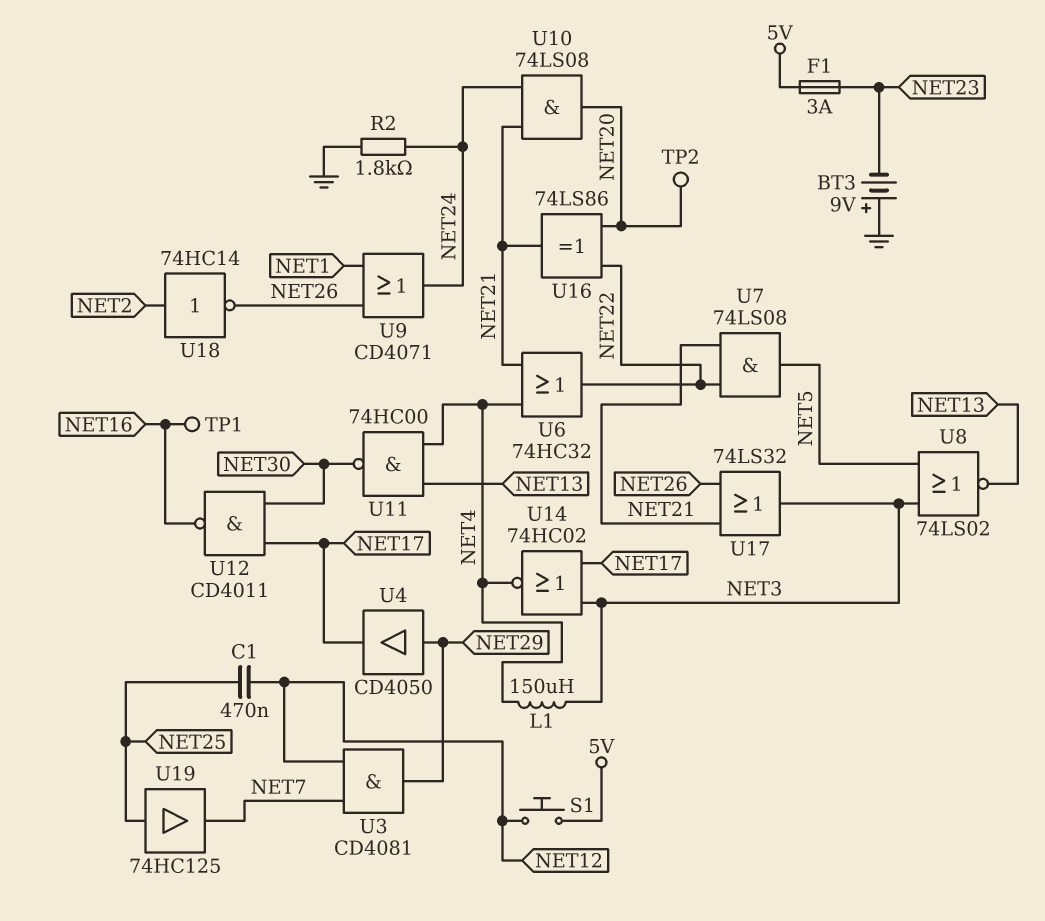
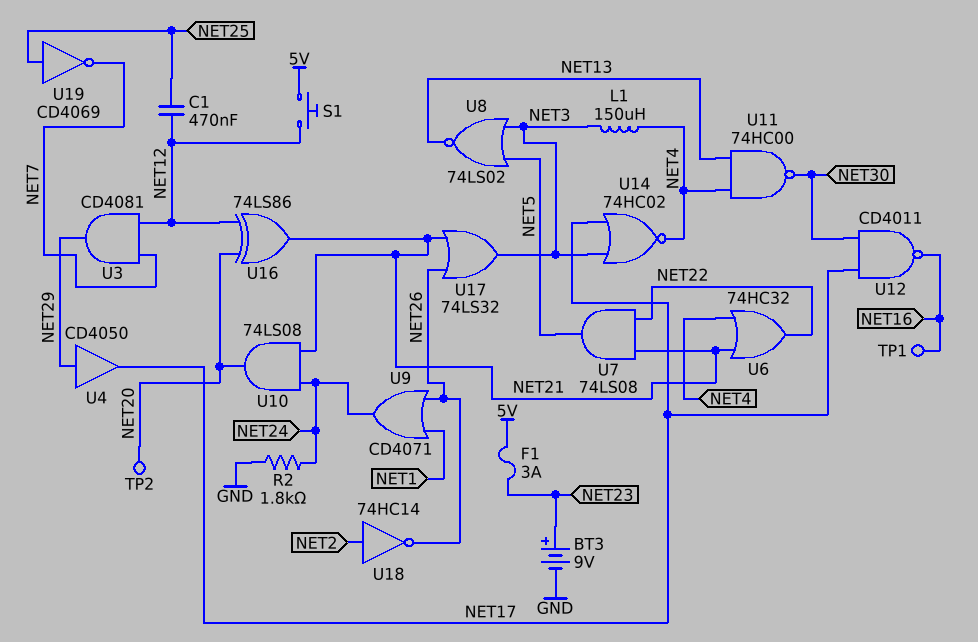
BT3: 9V (plus GND, minus NET23) -> 9V (plus NET23, minus GND)
U16: XOR 74LS86 (in NET20, in NET22, out NET21) -> XOR 74LS86 (in NET12, in NET20, out NET21)
U19: buffer 74HC125 (in NET25, out NET7) -> NOT CD4069 (in NET25, out NET7)

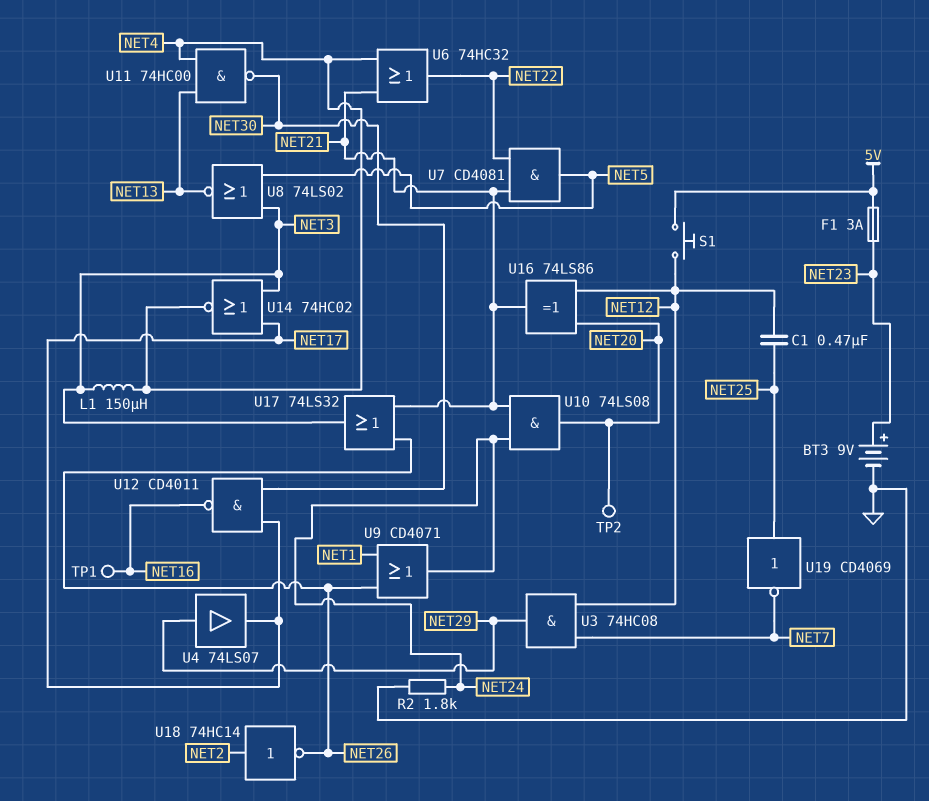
U3: AND CD4081 (in NET7, in NET12, out NET29) -> AND 74HC08 (in NET7, in NET12, out NET29)
U4: buffer CD4050 (in NET29, out NET17) -> buffer 74LS07 (in NET29, out NET17)
U7: AND 74LS08 (in NET21, in NET22, out NET5) -> AND CD4081 (in NET21, in NET22, out NET5)

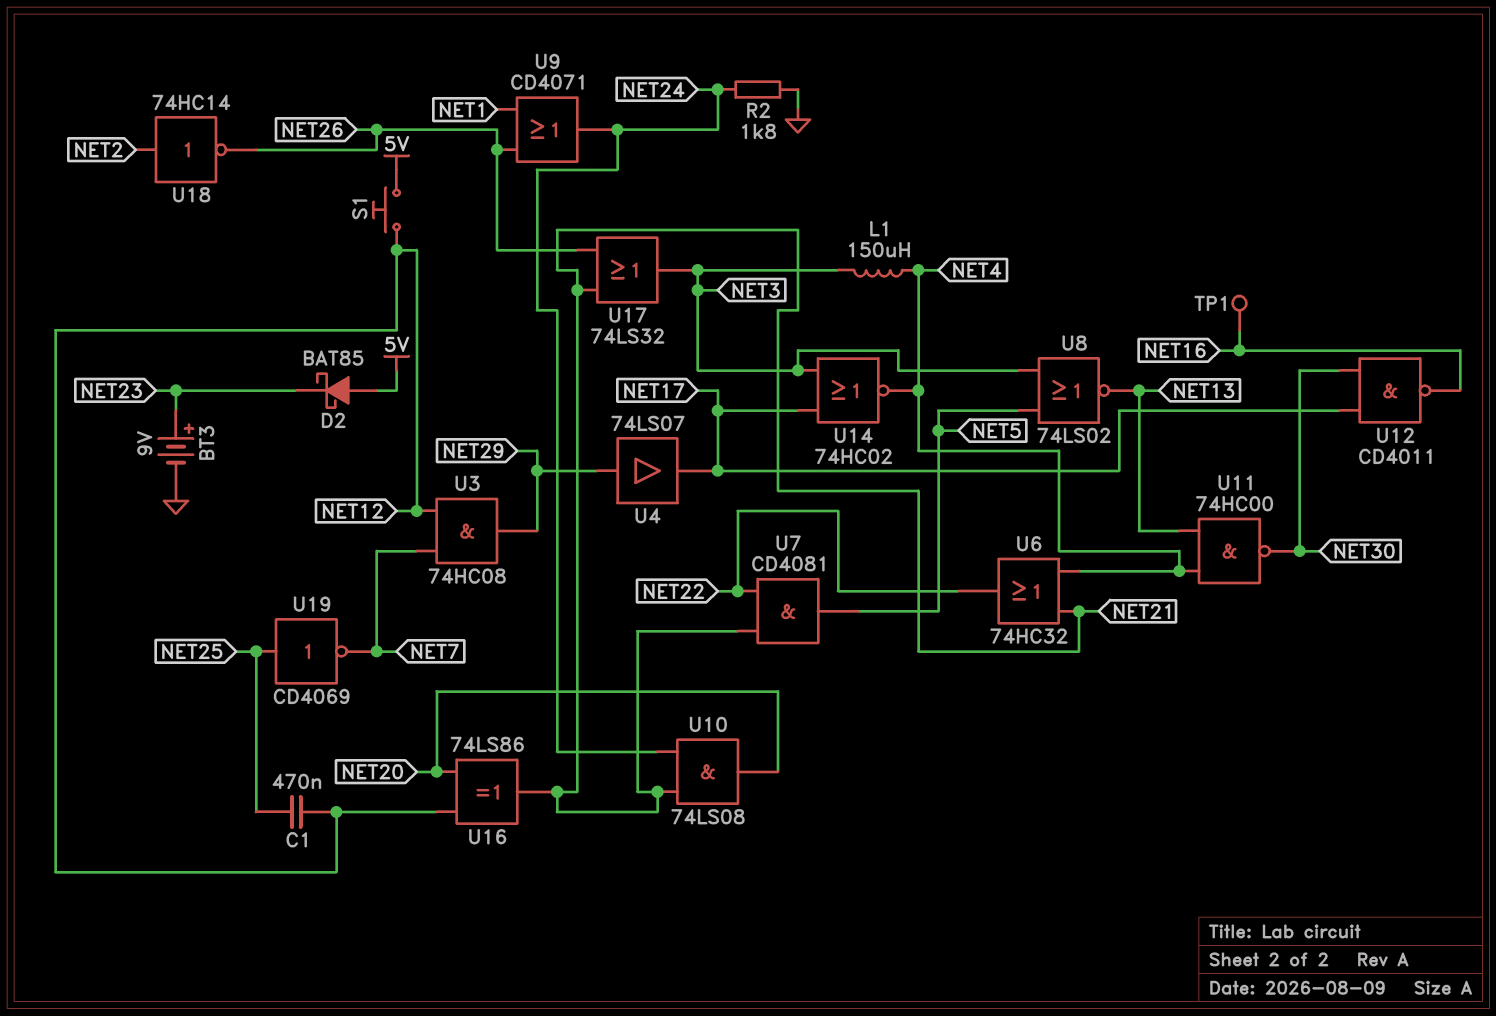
D2: none -> schottky BAT85 (A 5V, K NET23)
F1: 3A (5V, NET23) -> none
TP2: test point (NET20) -> none

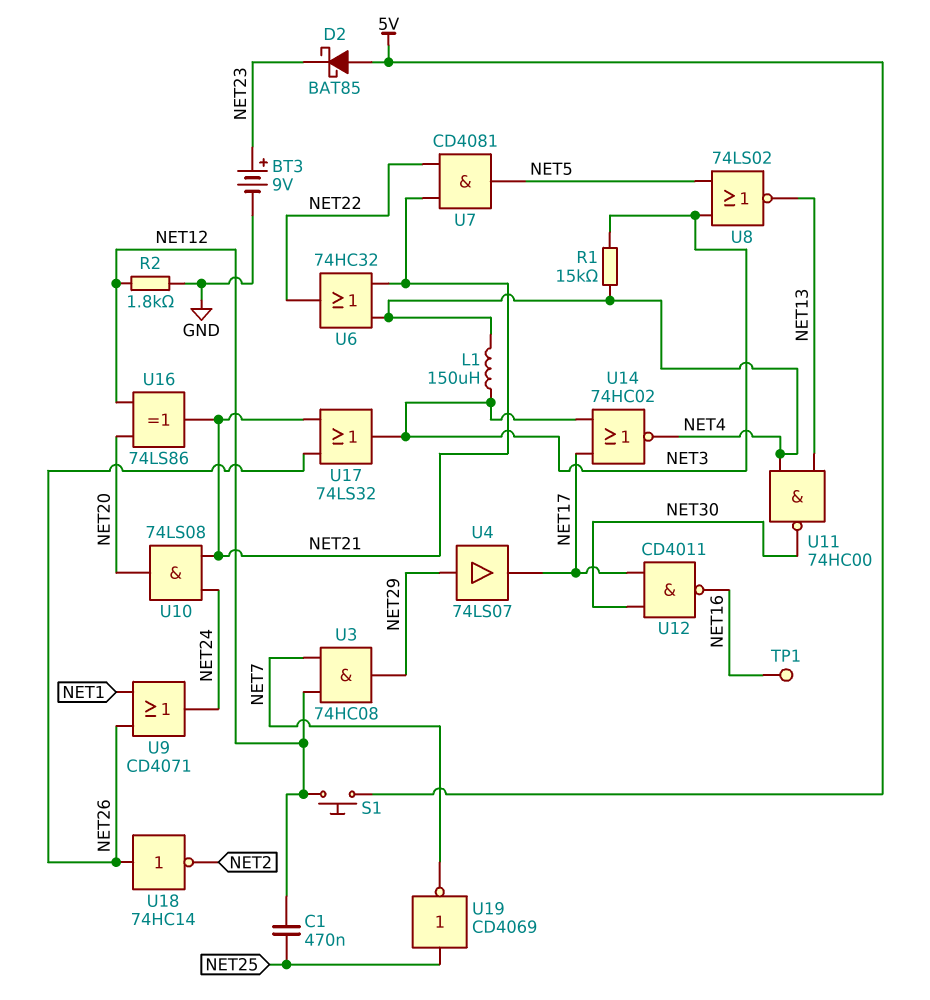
R1: none -> 15k (NET3, NET4)
R2: 1.8k (GND, NET24) -> 1.8k (GND, NET12)
U18: NOT 74HC14 (in NET2, out NET26) -> NOT 74HC14 (in NET26, out NET2)

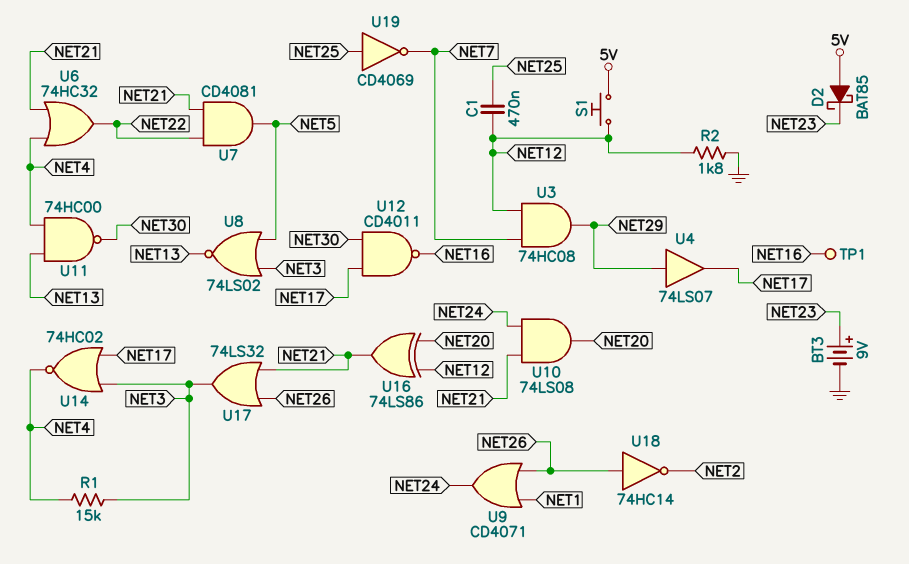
L1: 150uH (NET3, NET4) -> none

